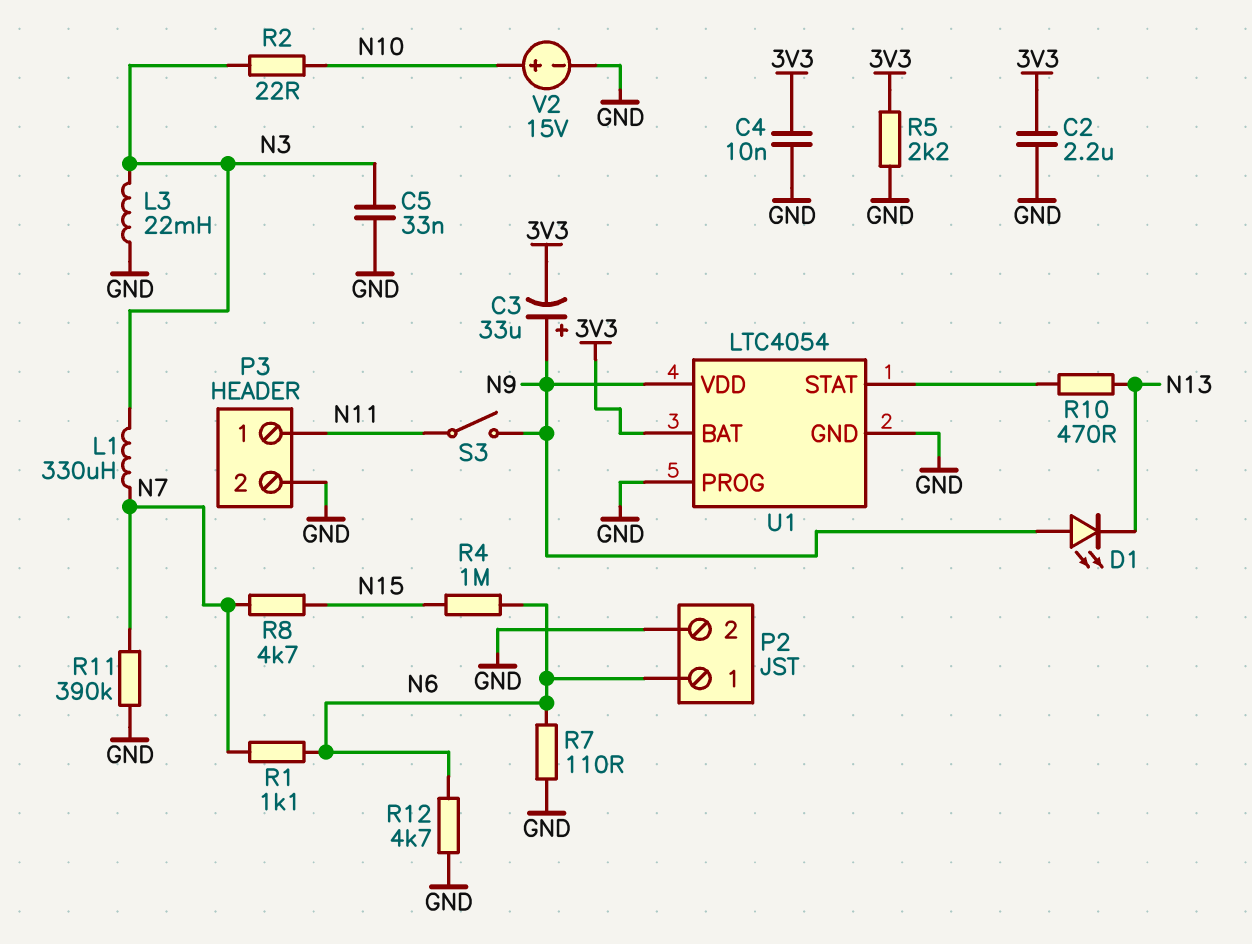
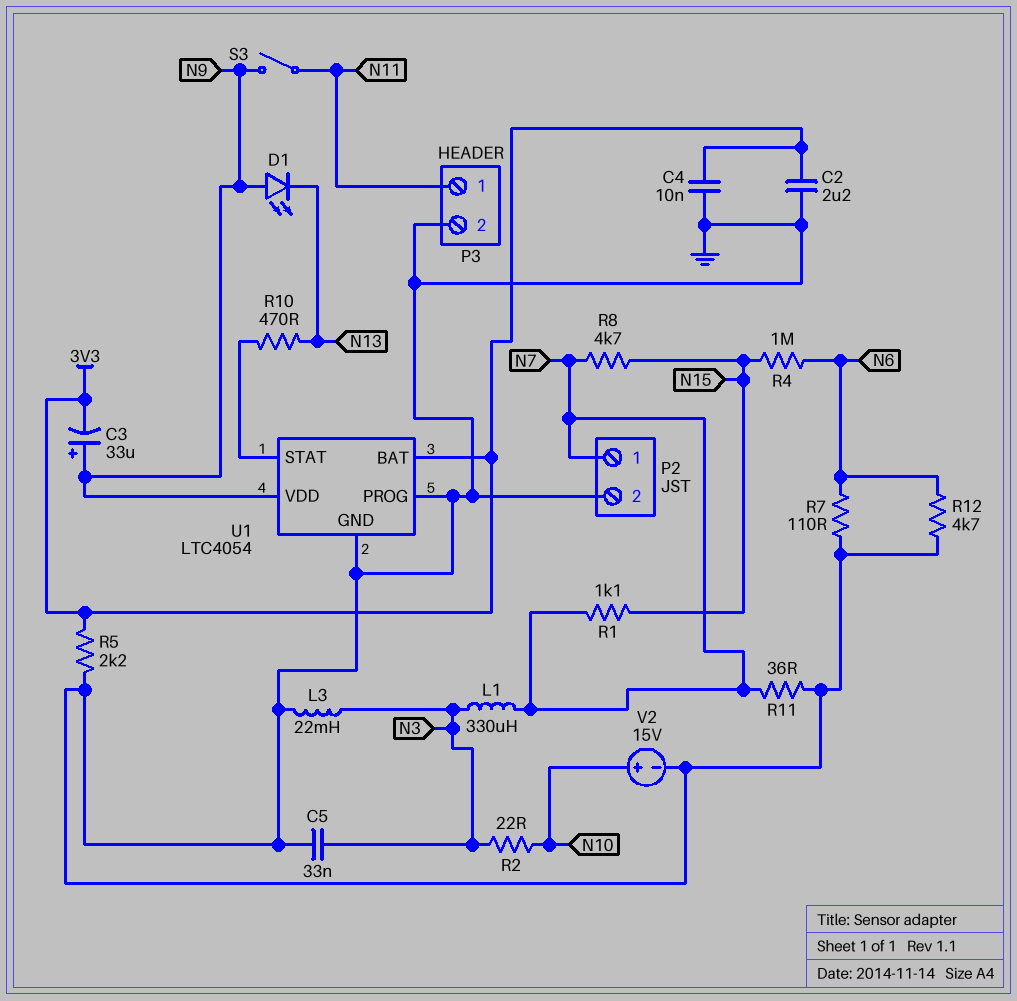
P2 pin 1: N6 -> N7
R1: 1.1k (N6, N7) -> 1.1k (N7, N15)
R11: 390k (GND, N7) -> 36 (GND, N7)

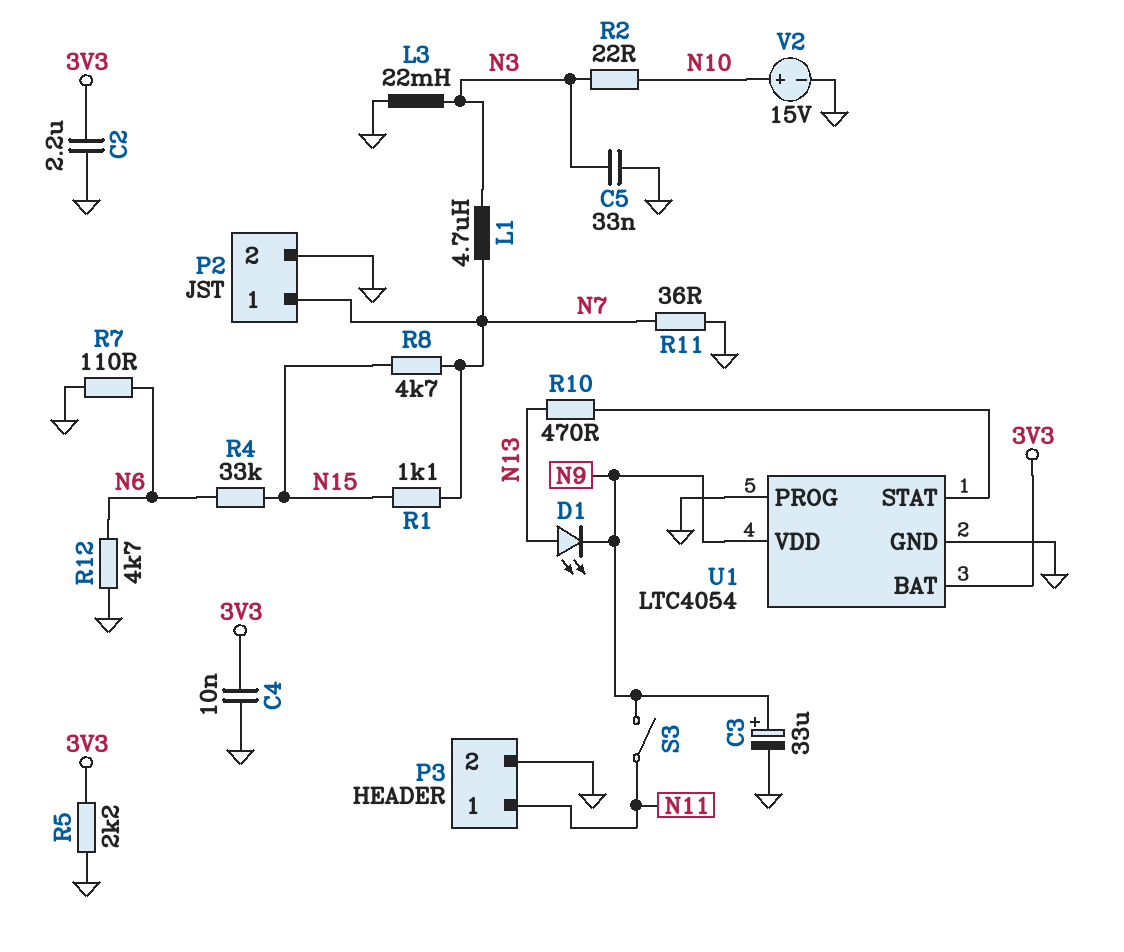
C3: 33uF (plus N9, minus 3V3) -> 33uF (plus N9, minus GND)
D1: LED (A N9, K N13) -> LED (A N13, K N9)
L1: 330uH (N3, N7) -> 4.7uH (N3, N7)
R4: 1M (N6, N15) -> 33k (N6, N15)

